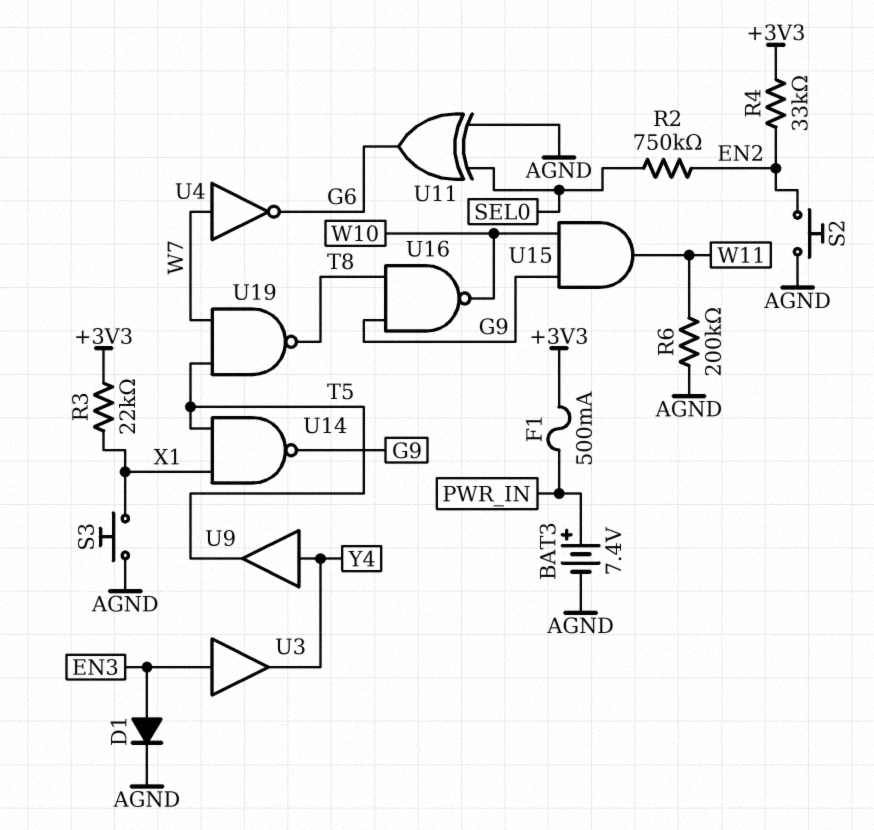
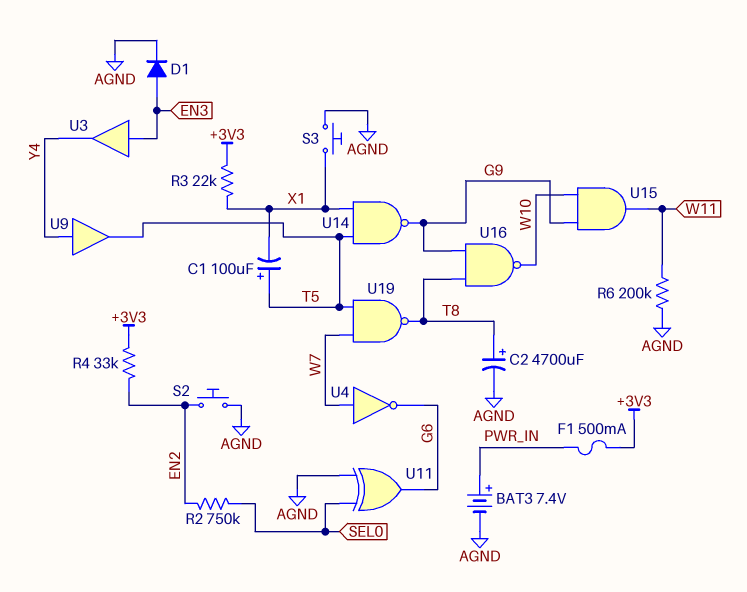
C1: none -> 100uF (plus T5, minus X1)
C2: none -> 4700uF (plus T8, minus AGND)

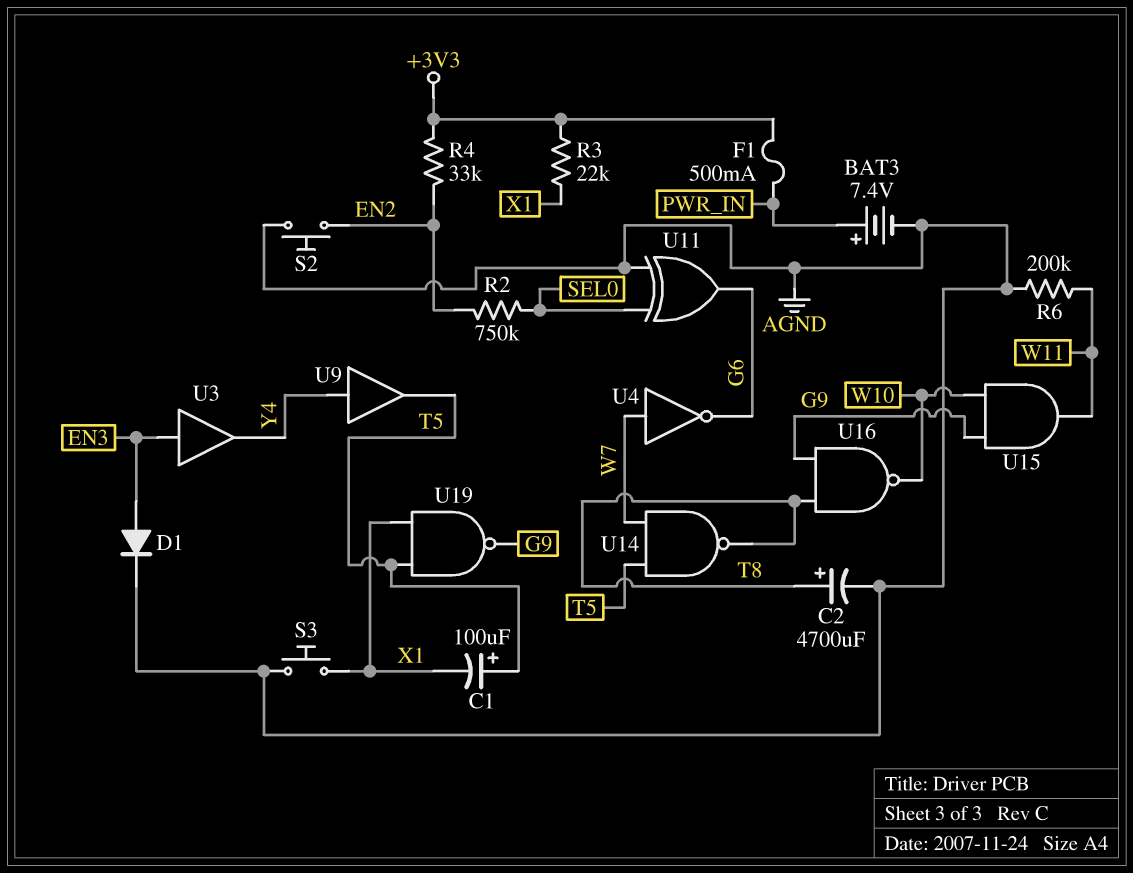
U14: NAND (in T5, in X1, out G9) -> NAND (in T5, in W7, out T8)
U19: NAND (in T5, in W7, out T8) -> NAND (in T5, in X1, out G9)

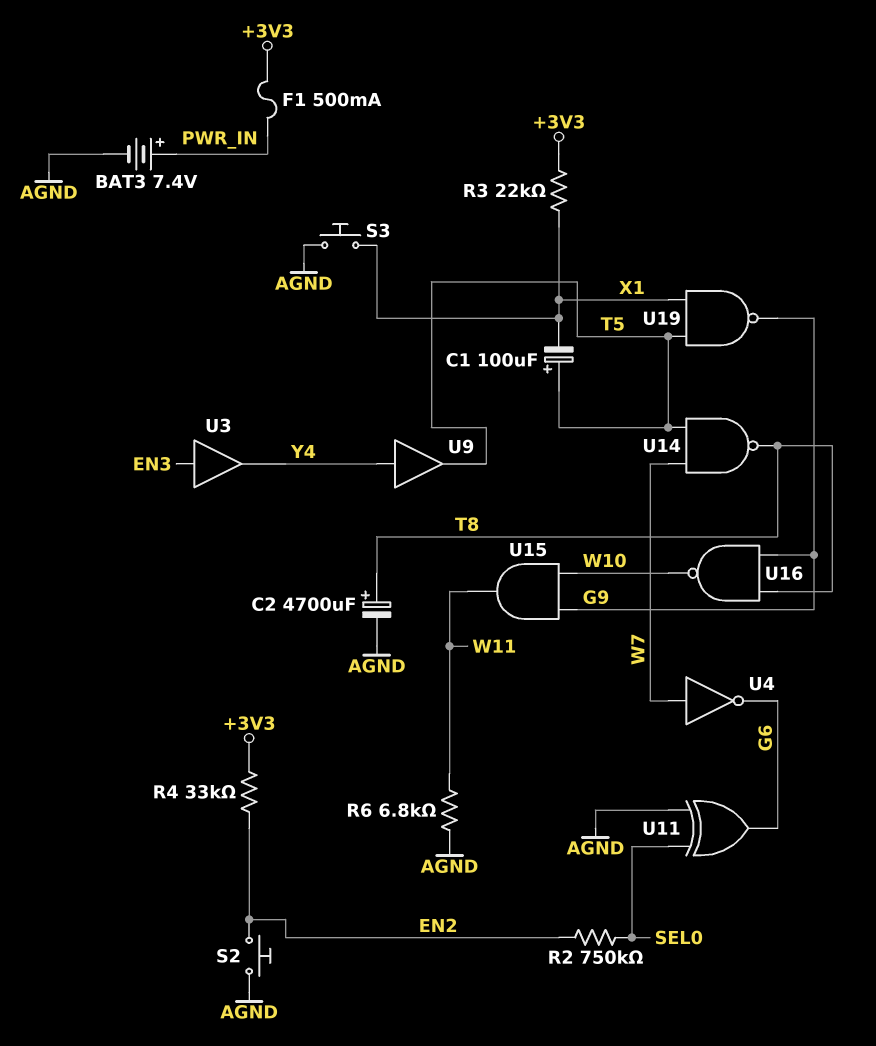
D1: diode (A EN3, K AGND) -> none
R6: 200k (AGND, W11) -> 6.8k (AGND, W11)

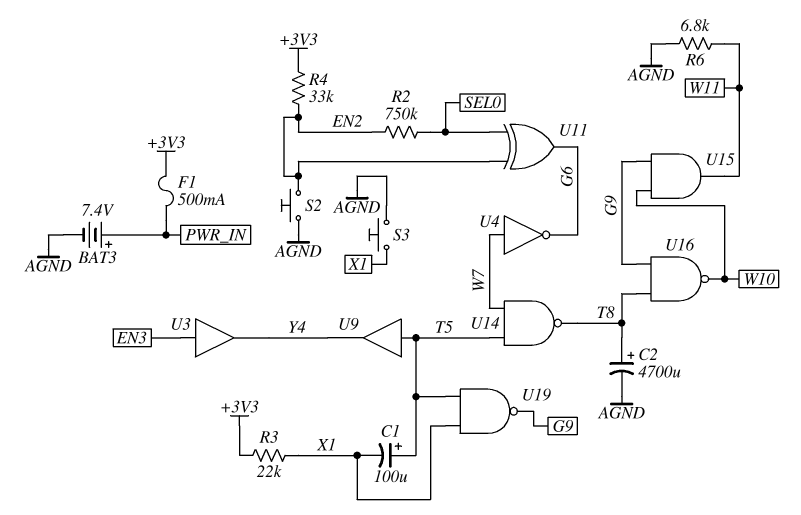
U9: buffer (in Y4, out T5) -> buffer (in T5, out Y4)
U11: XOR (in AGND, in SEL0, out G6) -> XOR (in EN2, in SEL0, out G6)

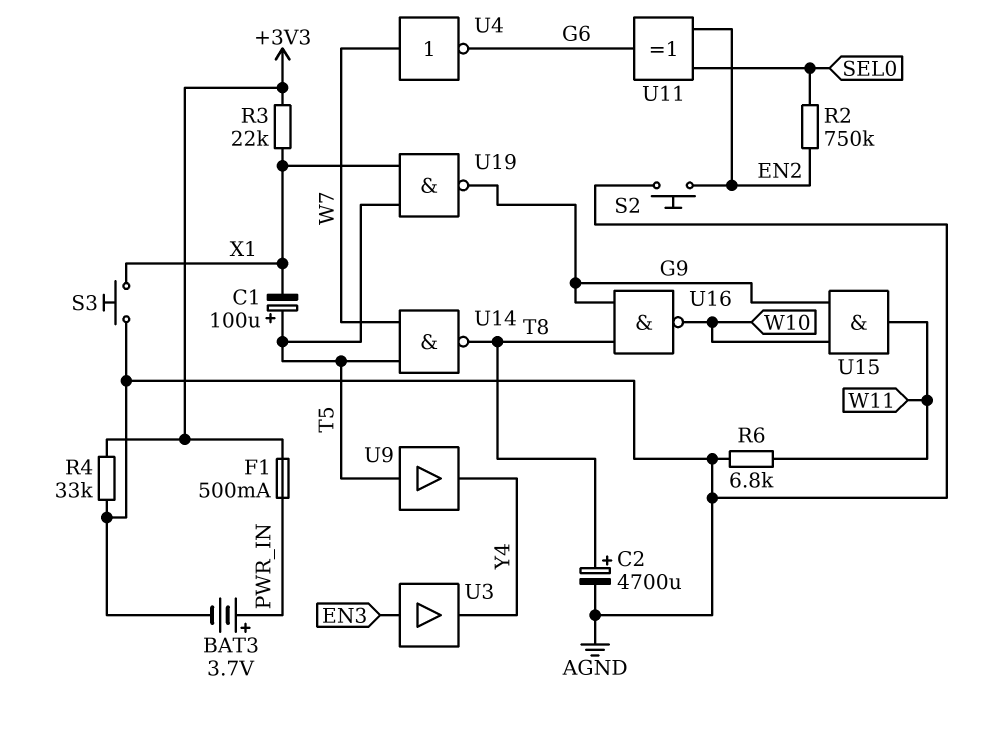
BAT3: 7.4V (plus PWR_IN, minus AGND) -> 3.7V (plus PWR_IN, minus AGND)
R4: 33k (+3V3, EN2) -> 33k (+3V3, AGND)

